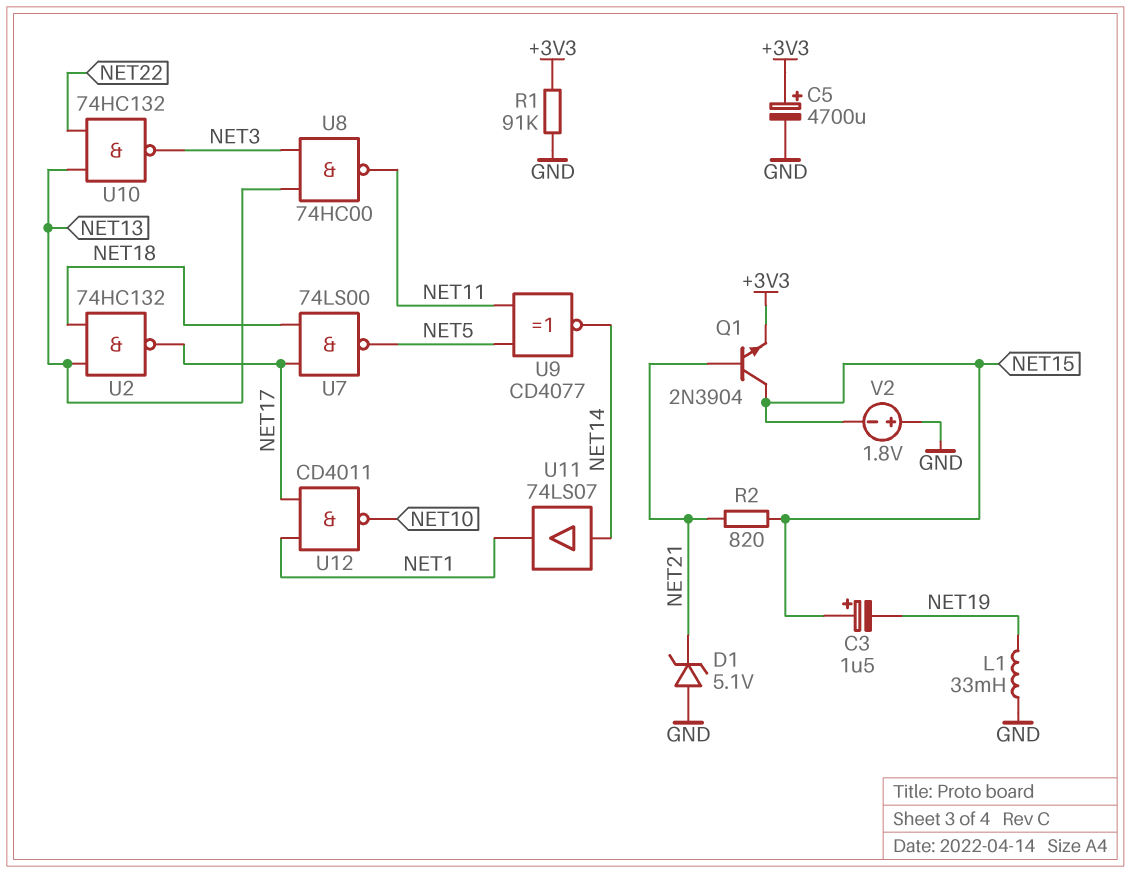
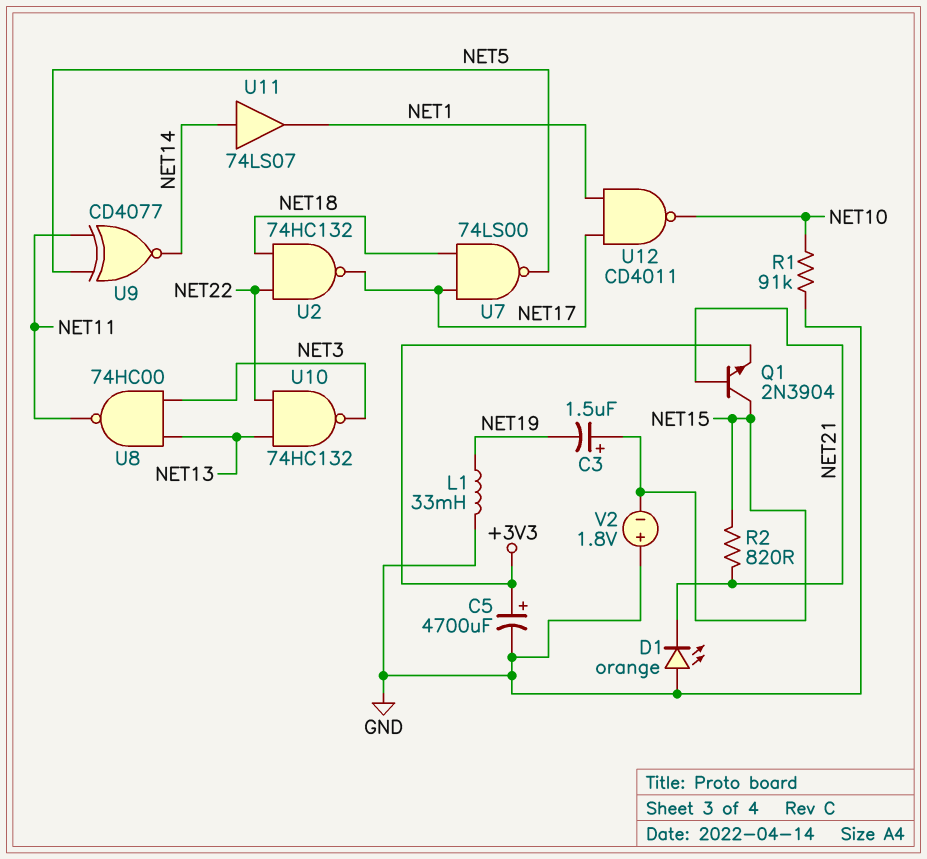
D1: zener 5.1V (A GND, K NET21) -> LED orange (A GND, K NET21)
R1: 91k (+3V3, GND) -> 91k (GND, NET10)
U2: NAND 74HC132 (in NET13, in NET18, out NET17) -> NAND 74HC132 (in NET18, in NET22, out NET17)

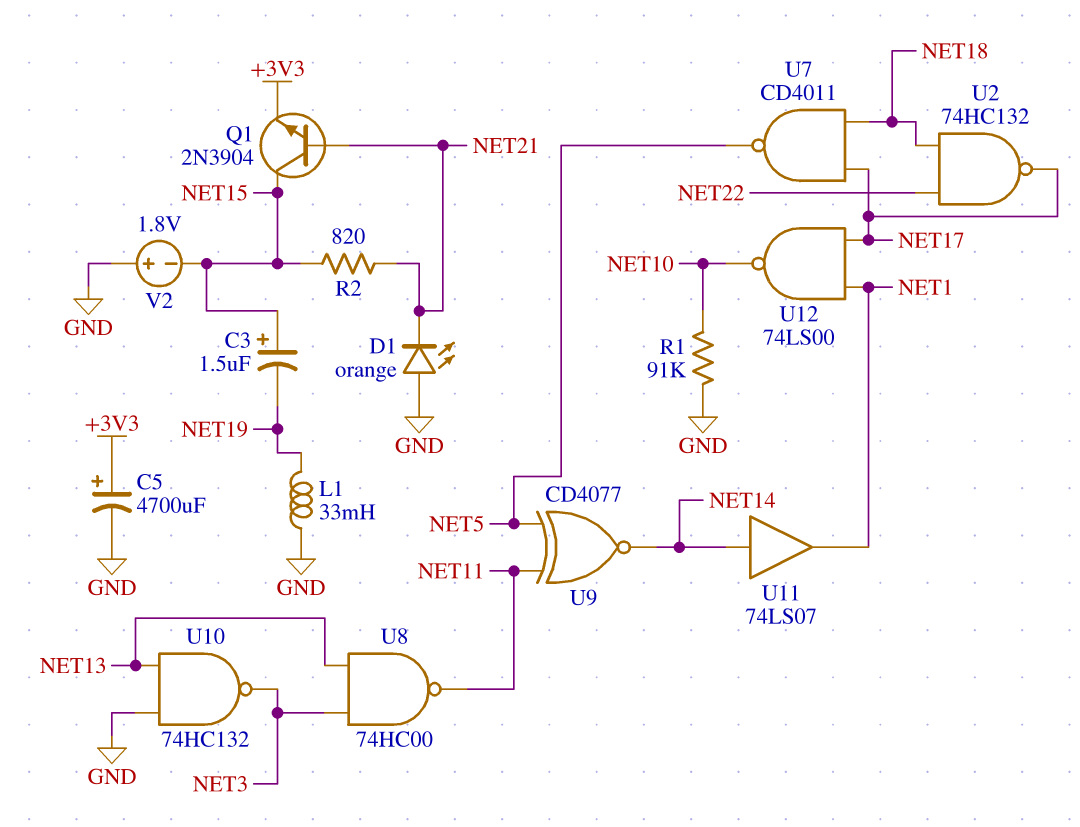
U7: NAND 74LS00 (in NET17, in NET18, out NET5) -> NAND CD4011 (in NET17, in NET18, out NET5)
U10: NAND 74HC132 (in NET13, in NET22, out NET3) -> NAND 74HC132 (in GND, in NET13, out NET3)
U12: NAND CD4011 (in NET1, in NET17, out NET10) -> NAND 74LS00 (in NET1, in NET17, out NET10)

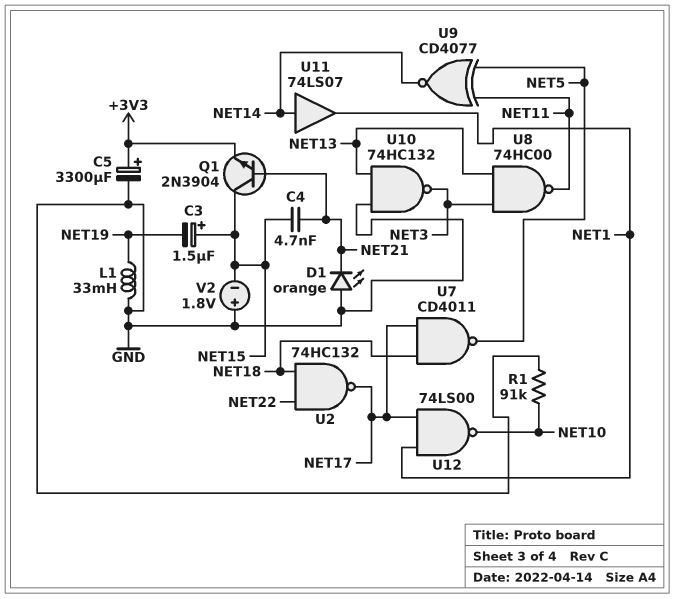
C4: none -> 4.7nF (NET15, NET21)
C5: 4700uF (plus +3V3, minus GND) -> 3300uF (plus +3V3, minus GND)
R2: 820 (NET15, NET21) -> none

